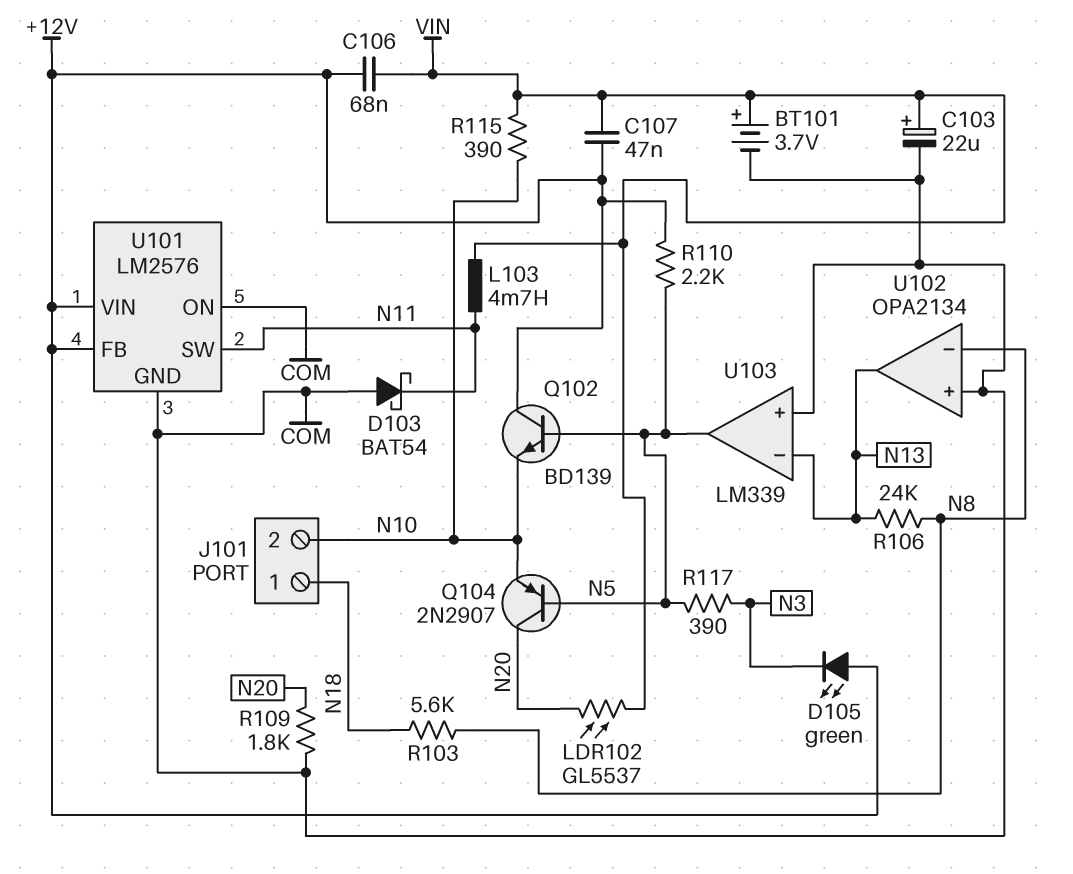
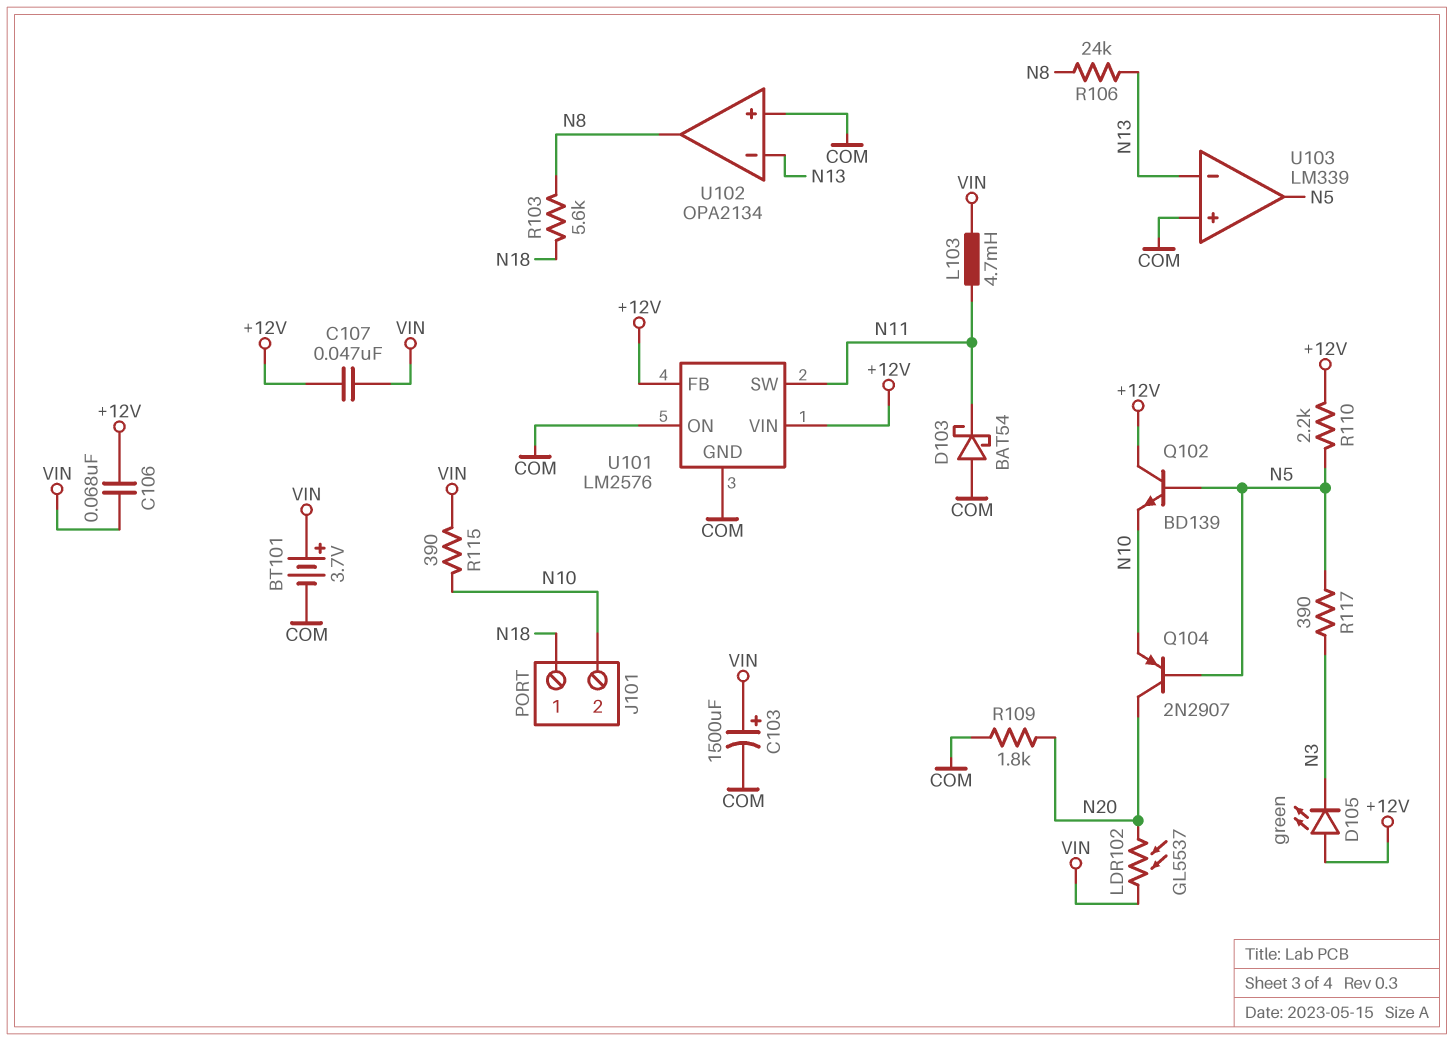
C103: 22uF (plus VIN, minus COM) -> 1500uF (plus VIN, minus COM)
U102 pin in-: N8 -> N13
U102 pin out: N13 -> N8

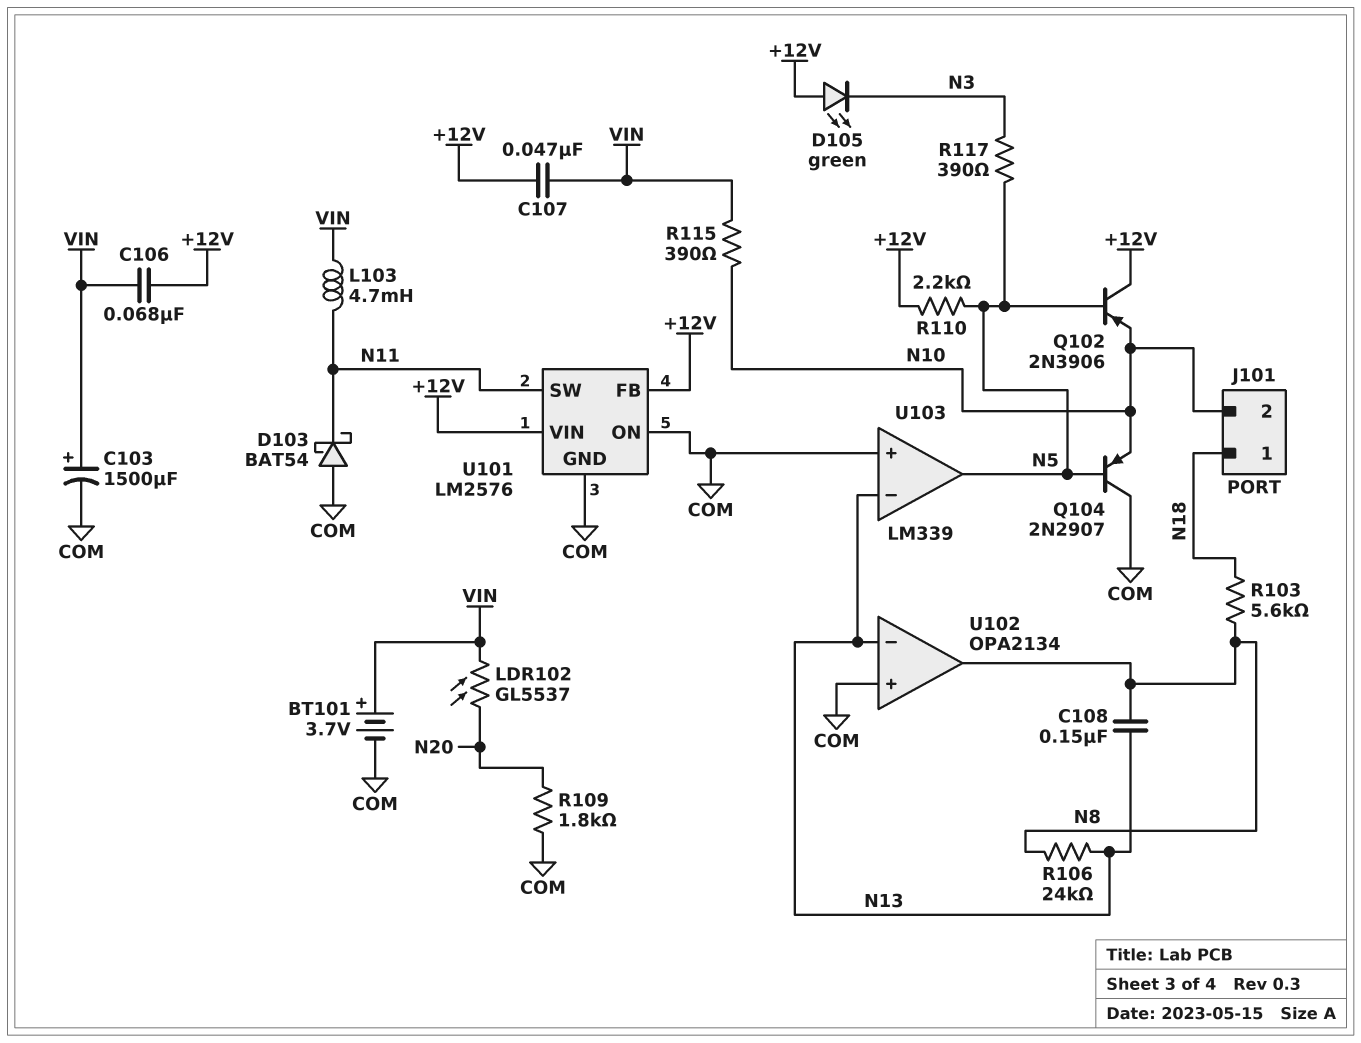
C108: none -> 150nF (N8, N13)
Q102: NPN BD139 (B N5, C +12V, E N10) -> PNP 2N3906 (B N5, C +12V, E N10)
Q104: PNP 2N2907 (B N5, C N20, E N10) -> PNP 2N2907 (B N5, C COM, E N10)

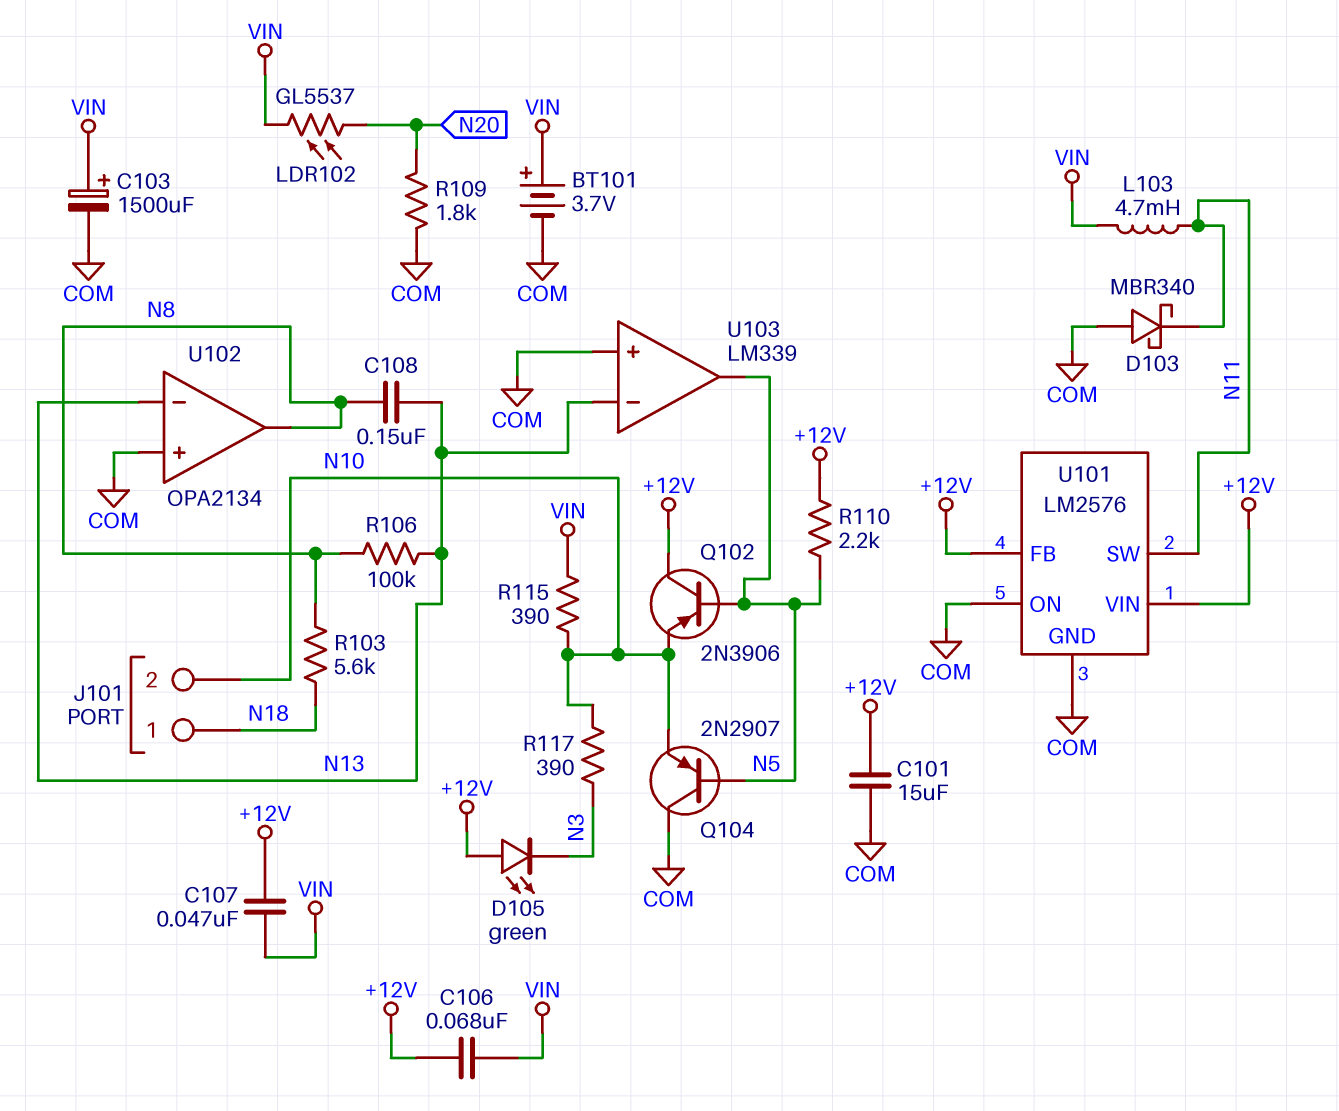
C101: none -> 15uF (+12V, COM)
D103: schottky BAT54 (A COM, K N11) -> schottky MBR340 (A COM, K N11)
R106: 24k (N8, N13) -> 100k (N8, N13)
R117: 390 (N3, N5) -> 390 (N3, N10)

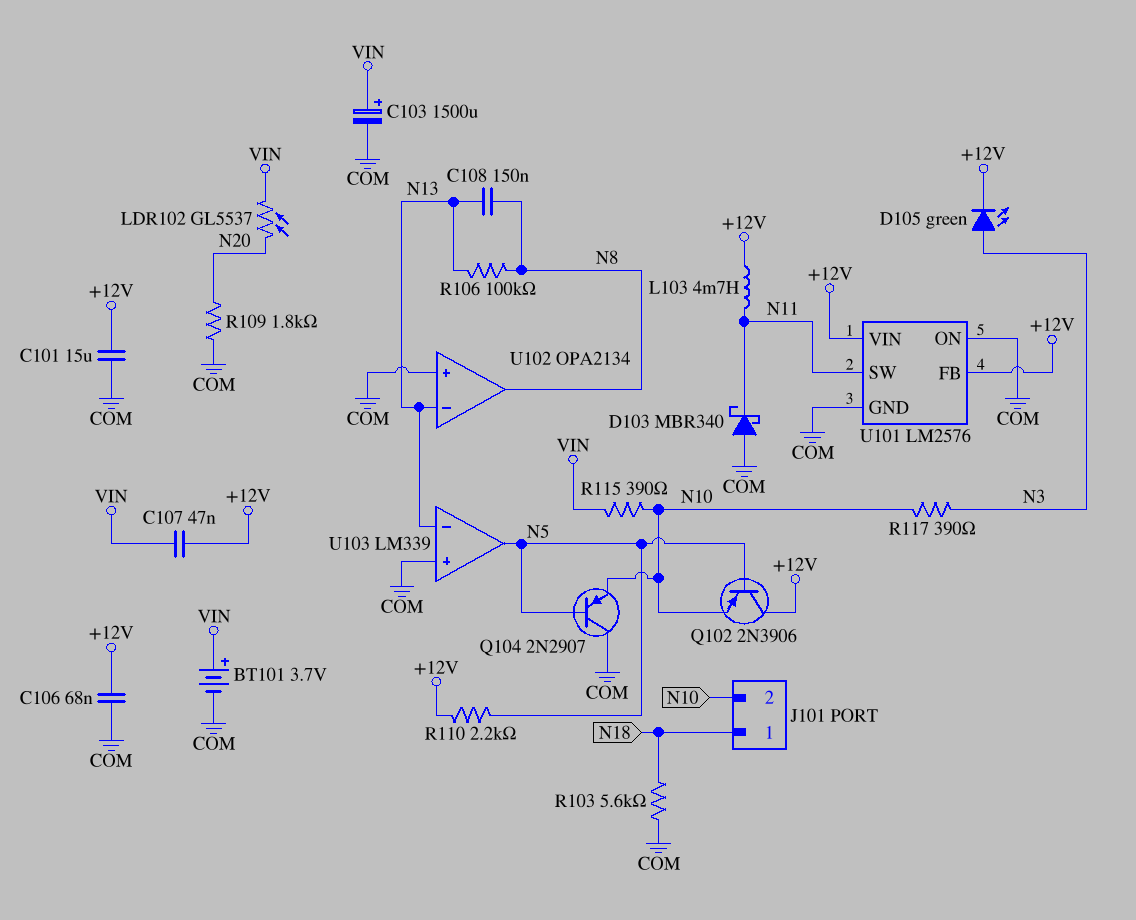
C106: 68nF (+12V, VIN) -> 68nF (+12V, COM)
D105: LED green (A +12V, K N3) -> LED green (A N3, K +12V)
L103: 4.7mH (N11, VIN) -> 4.7mH (+12V, N11)
R103: 5.6k (N8, N18) -> 5.6k (COM, N18)

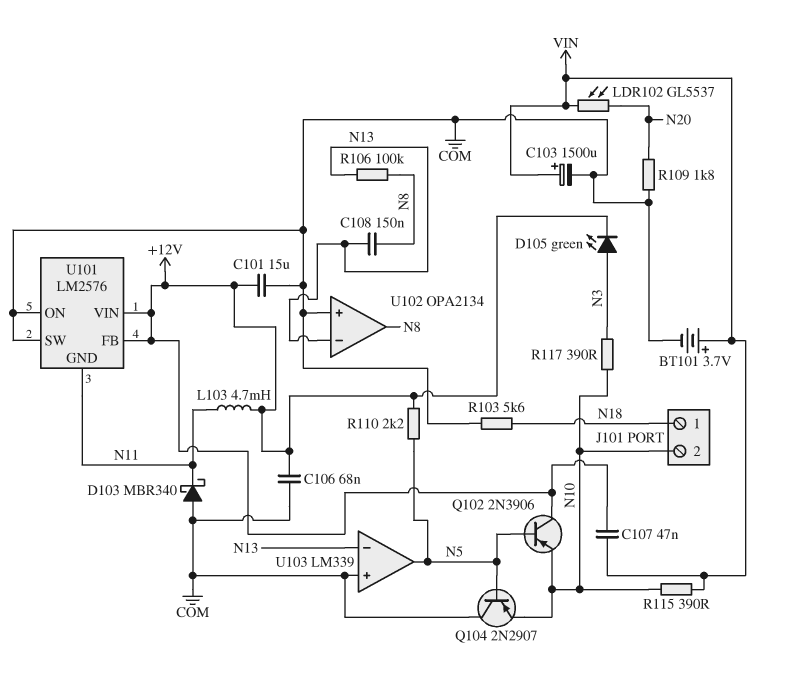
U101 pin GND: COM -> N11
U101 pin SW: N11 -> COM

